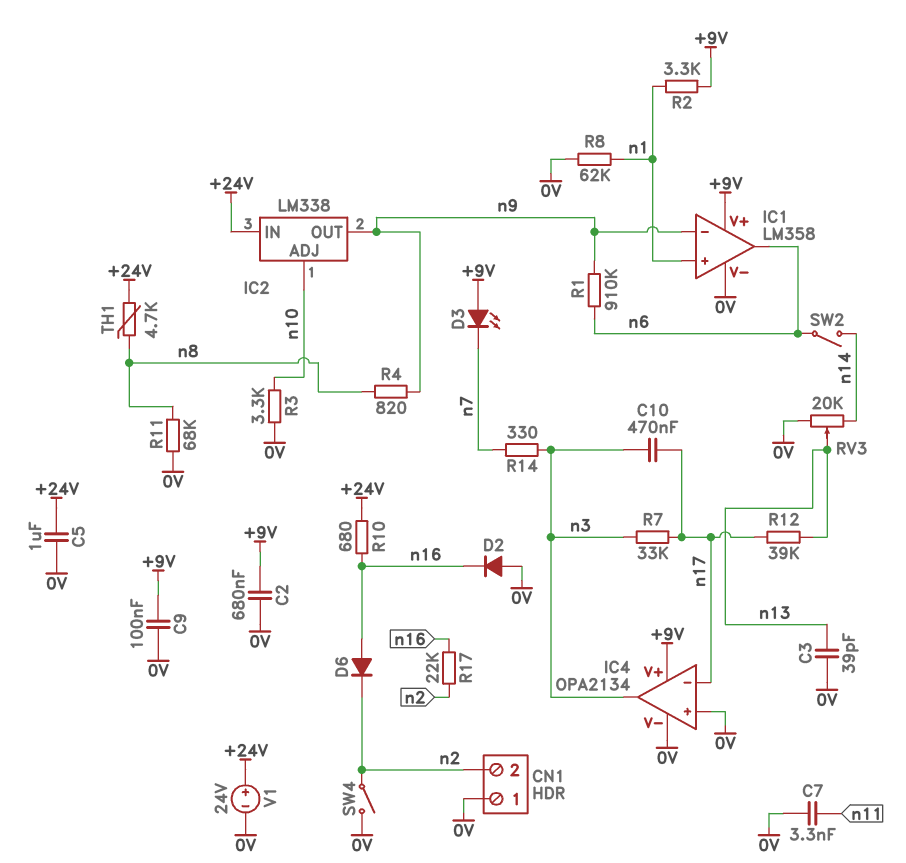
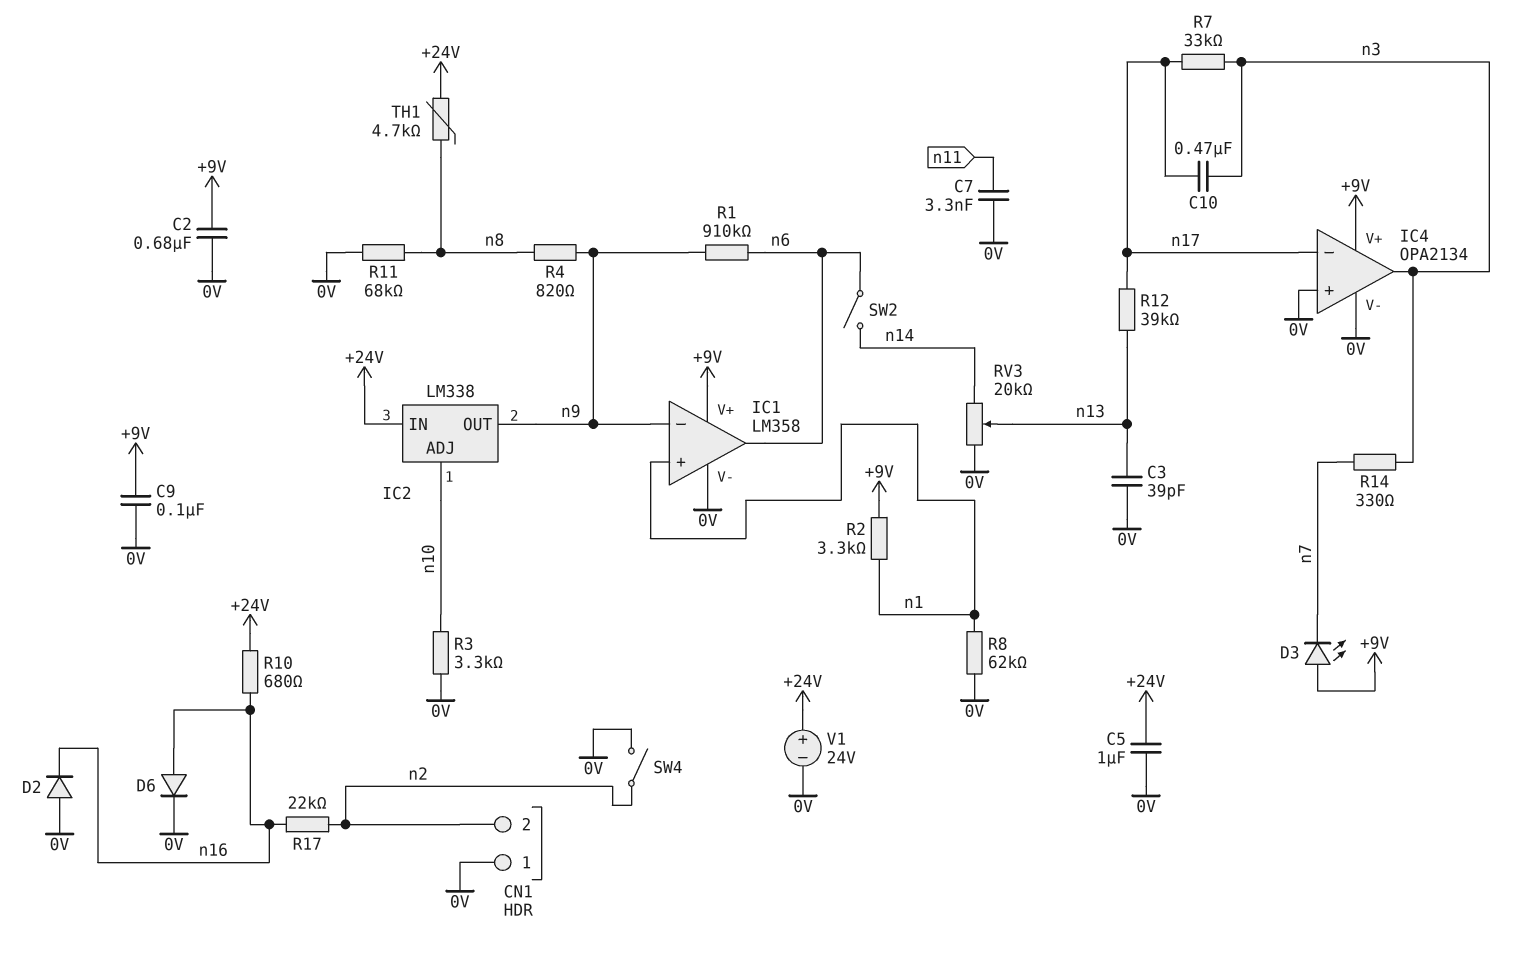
D6: diode (A n16, K n2) -> diode (A n16, K 0V)

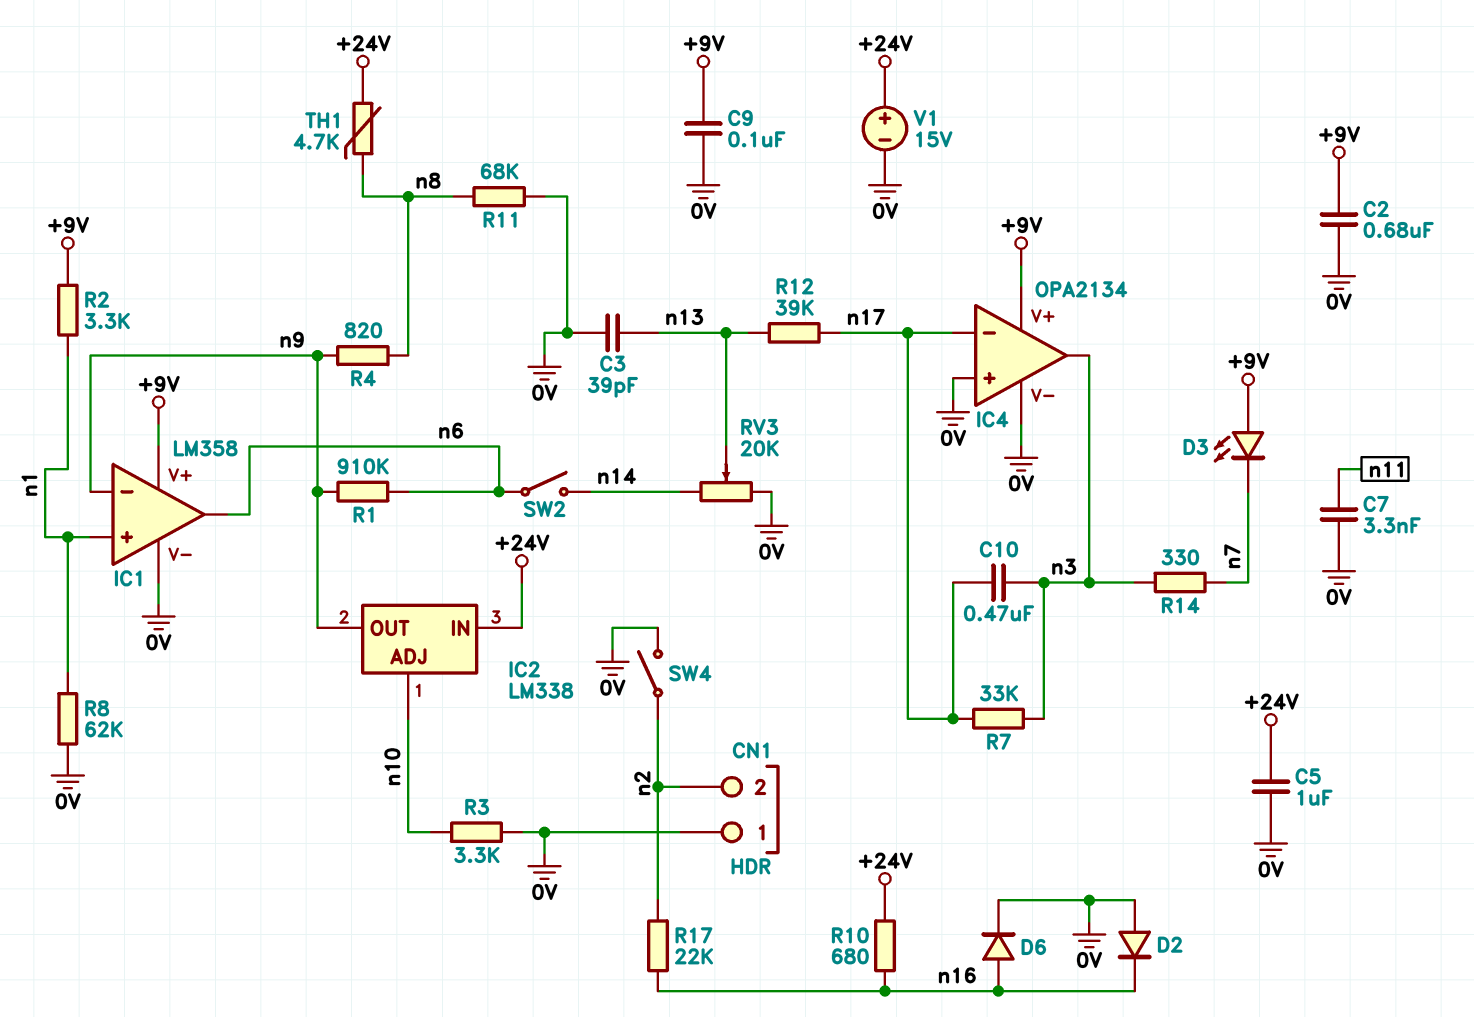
V1: 24V (plus +24V, minus 0V) -> 15V (plus +24V, minus 0V)

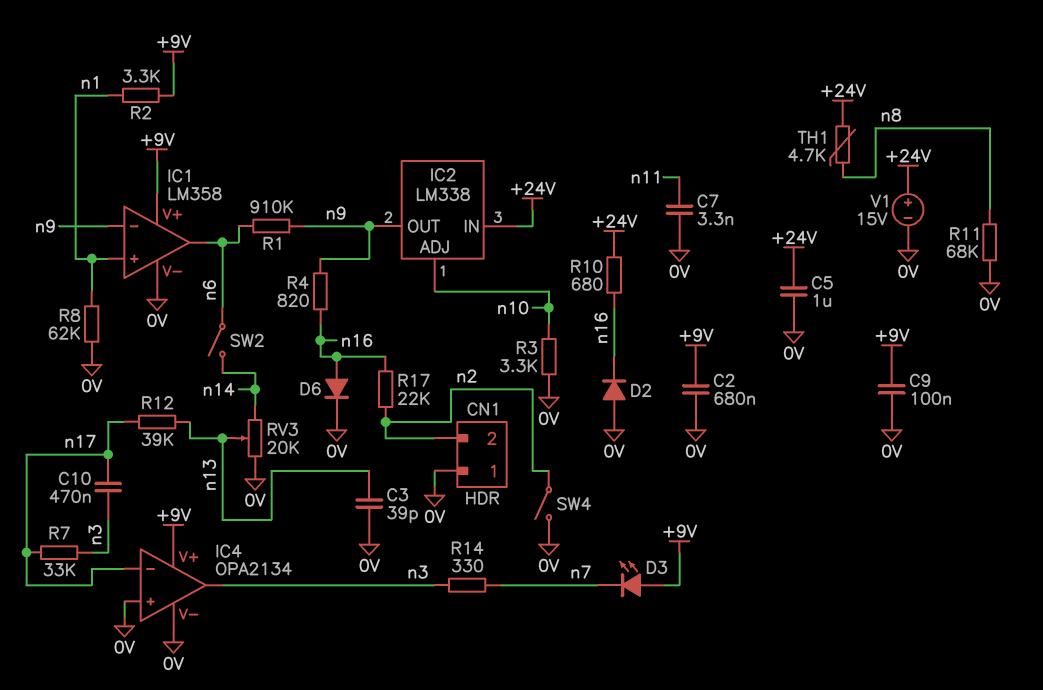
R4: 820 (n8, n9) -> 820 (n9, n16)

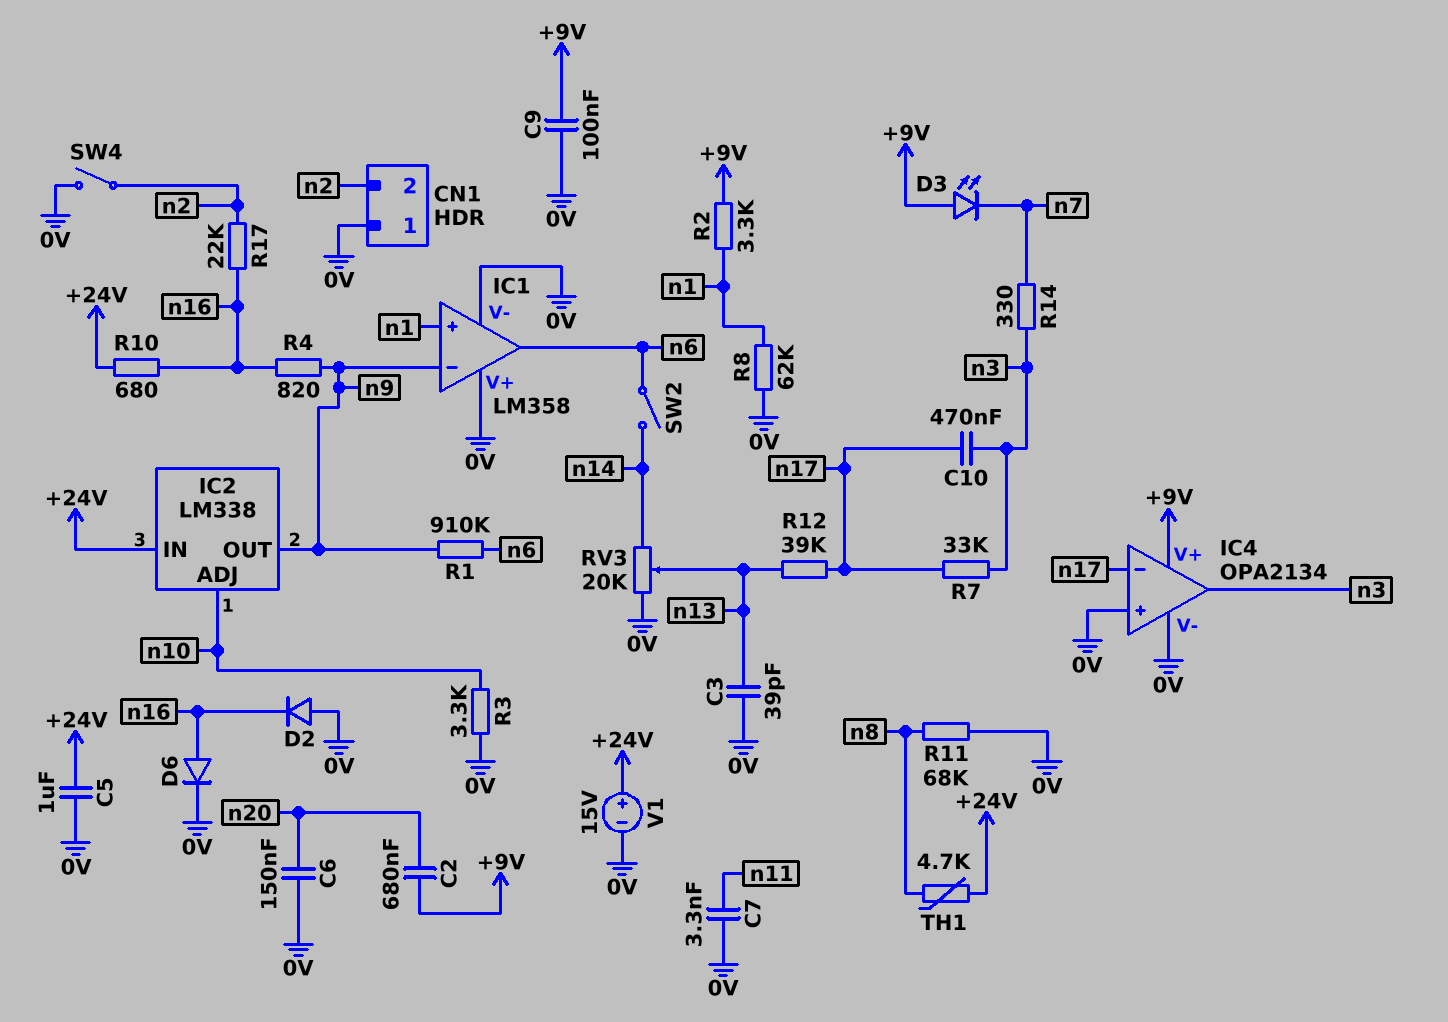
C2: 680nF (+9V, 0V) -> 680nF (+9V, n20)
C6: none -> 150nF (0V, n20)
IC1 pin V+: +9V -> 0V

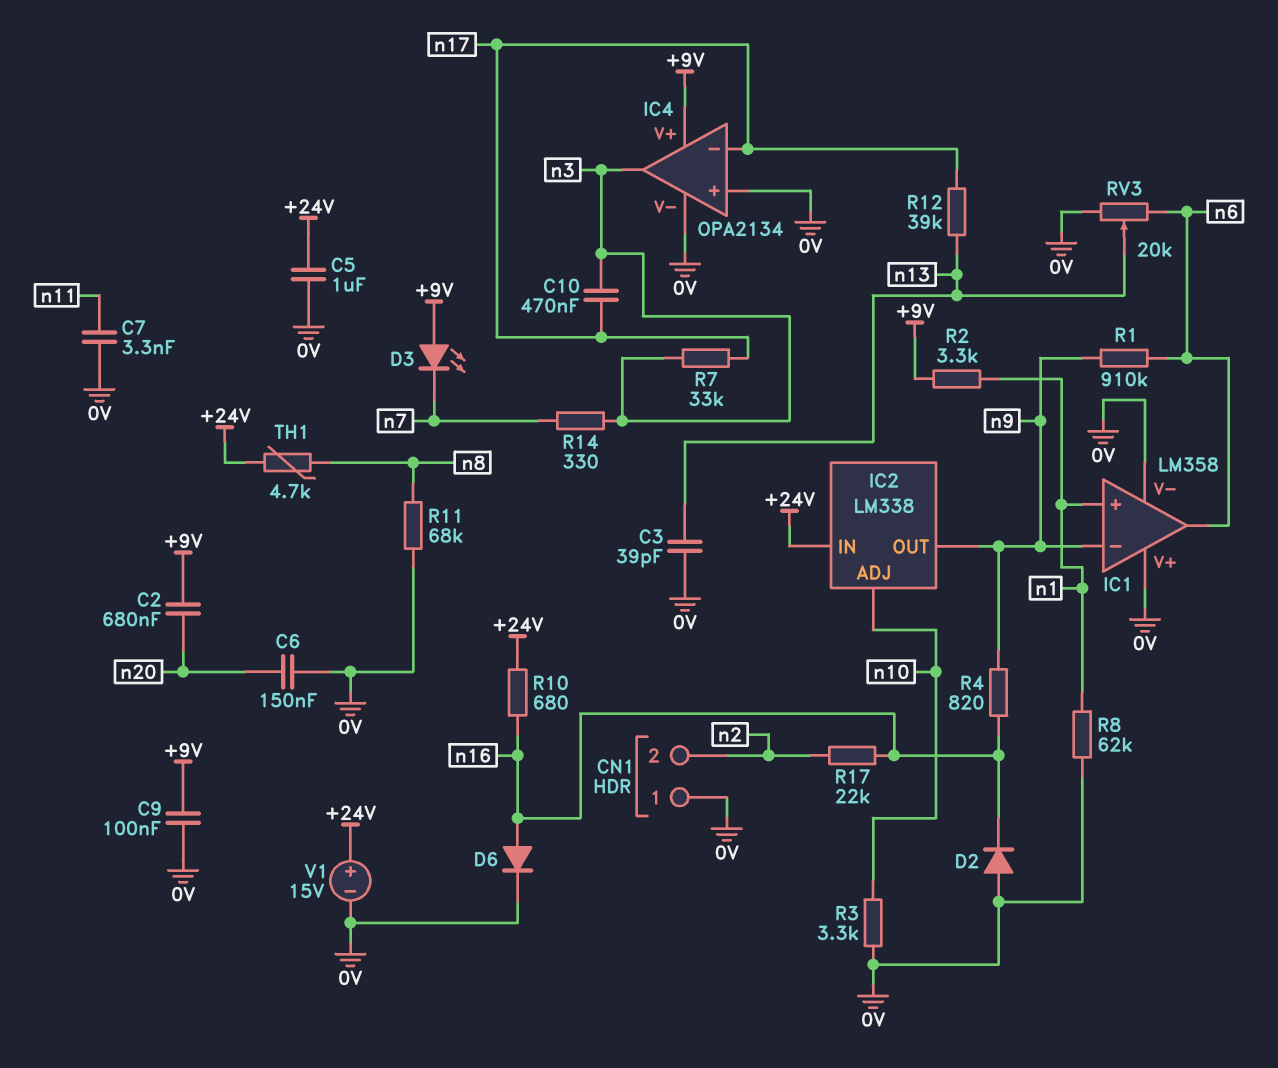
RV3: 20k (0V, n14, wiper n13) -> 20k (0V, n6, wiper n13)
SW2: switch (n6, n14) -> none
SW4: switch (0V, n2) -> none

